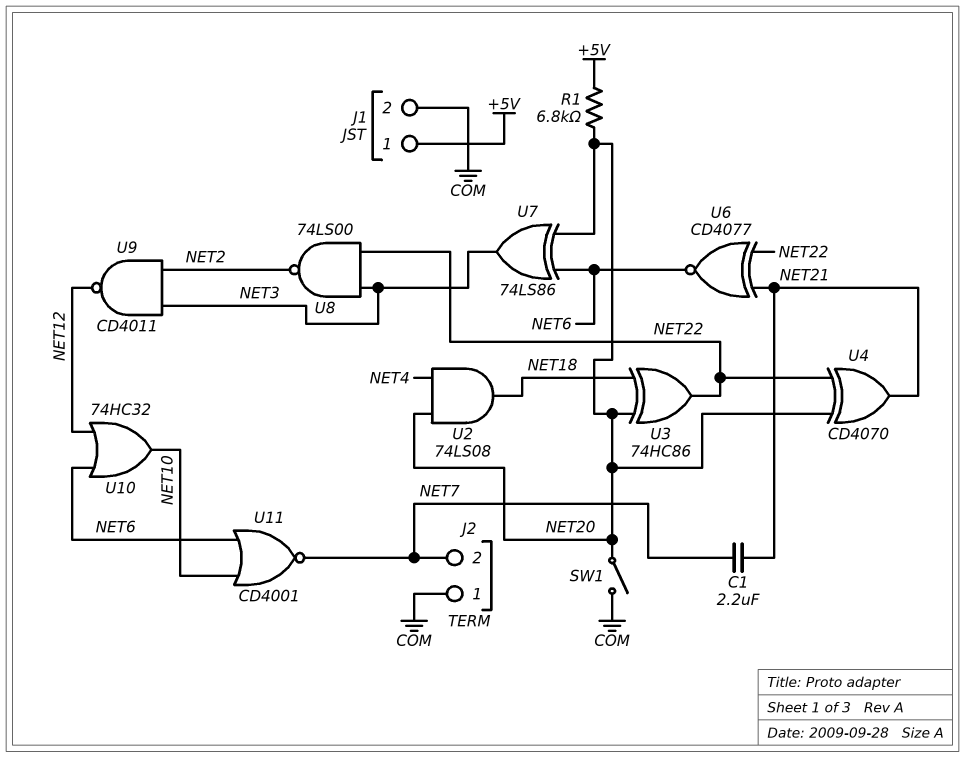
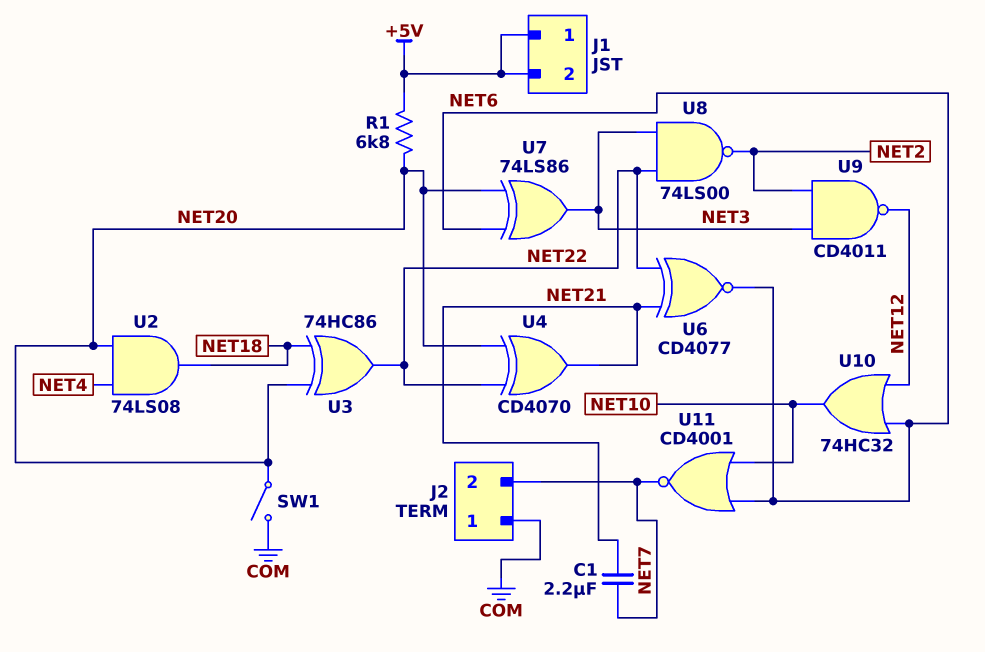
J1 pin 2: COM -> +5V

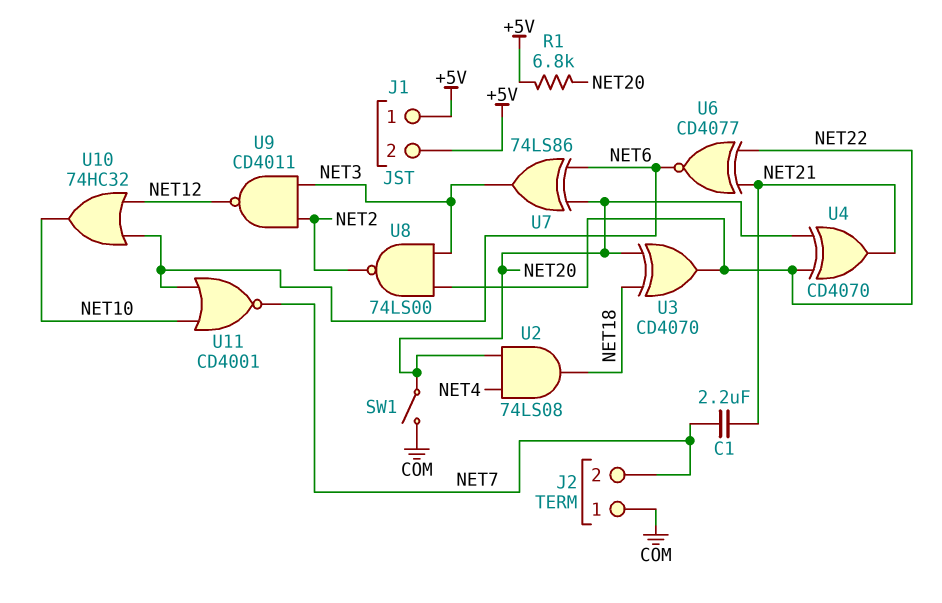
U3: XOR 74HC86 (in NET18, in NET20, out NET22) -> XOR CD4070 (in NET18, in NET20, out NET22)

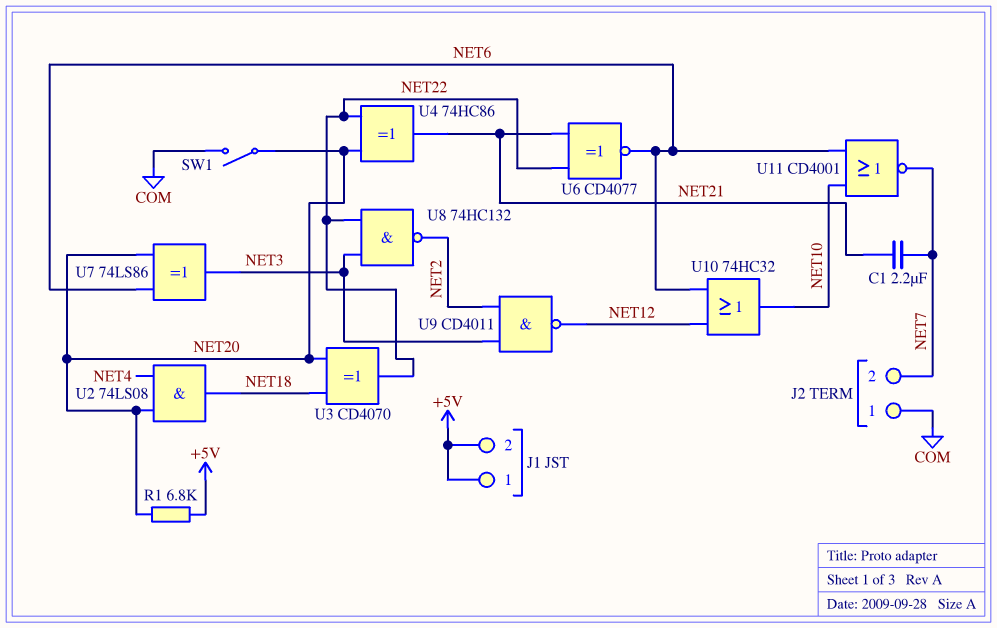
U4: XOR CD4070 (in NET20, in NET22, out NET21) -> XOR 74HC86 (in NET20, in NET22, out NET21)
U8: NAND 74LS00 (in NET3, in NET22, out NET2) -> NAND 74HC132 (in NET3, in NET22, out NET2)

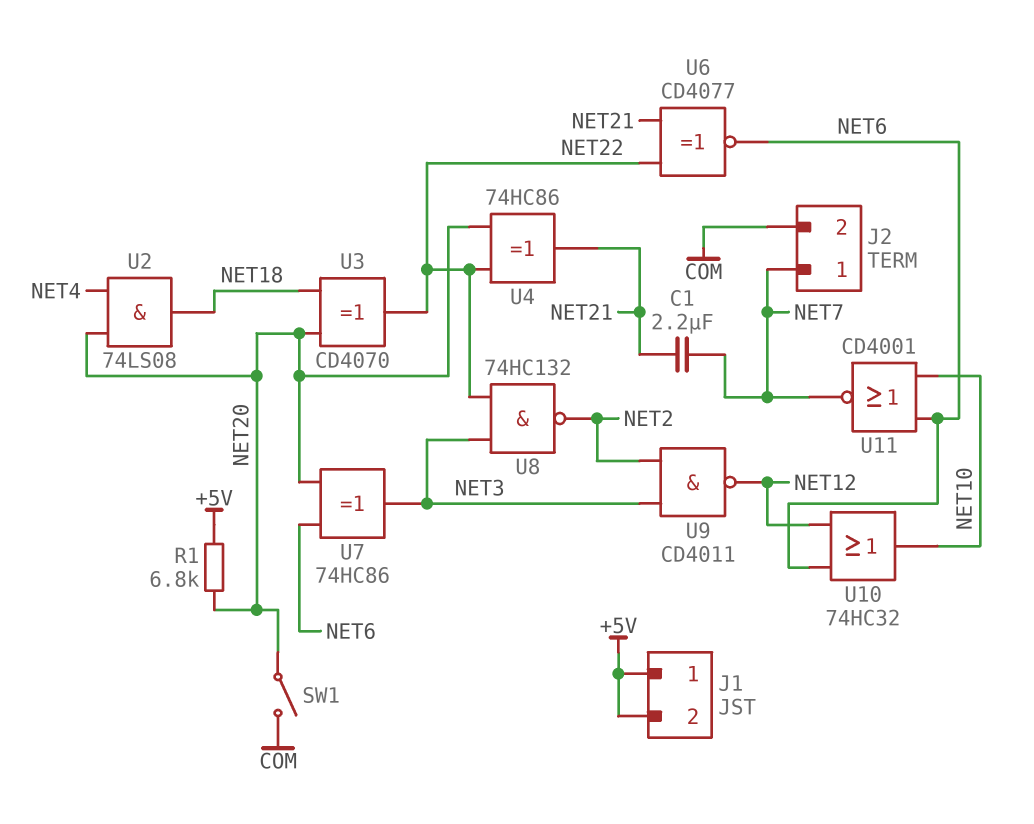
J2 pin 1: COM -> NET7
J2 pin 2: NET7 -> COM
U7: XOR 74LS86 (in NET6, in NET20, out NET3) -> XOR 74HC86 (in NET6, in NET20, out NET3)

